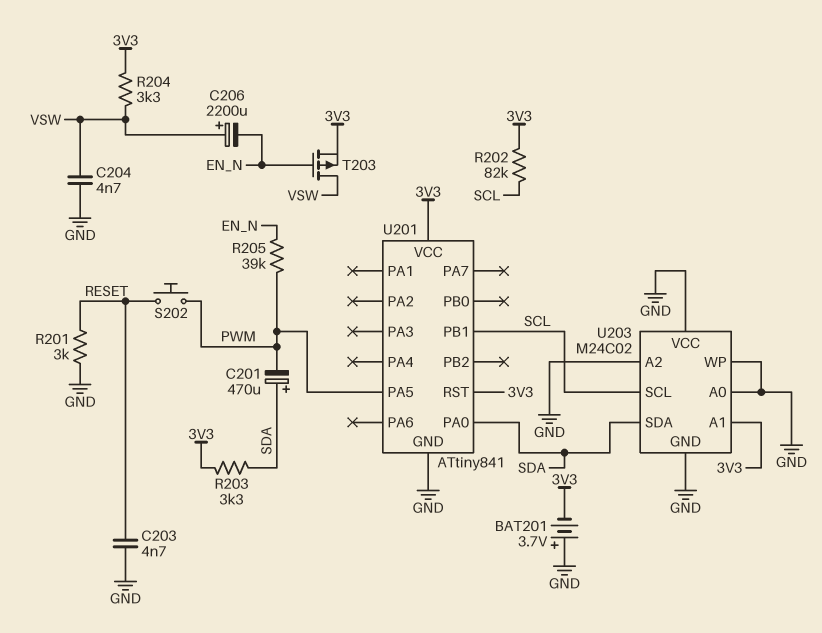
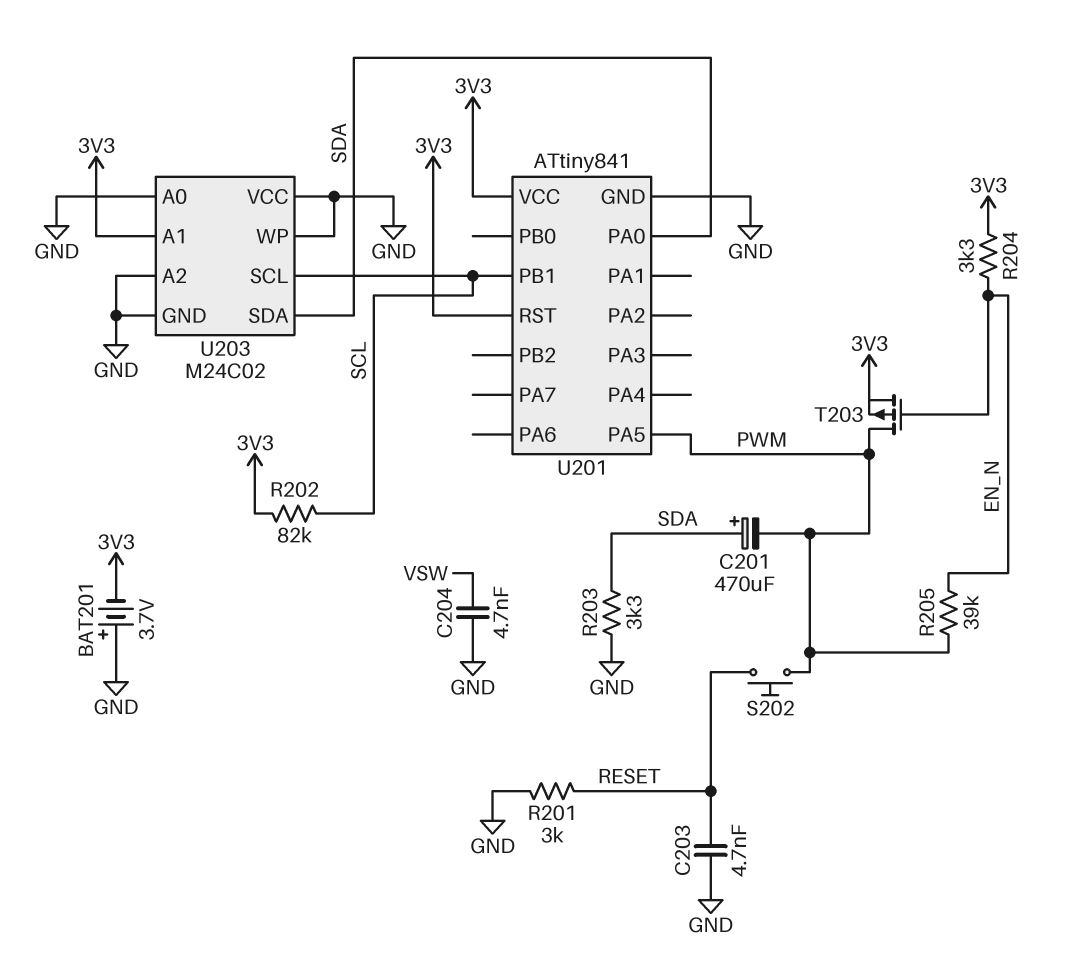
C206: 2200uF (plus VSW, minus EN_N) -> none
R203: 3.3k (3V3, SDA) -> 3.3k (GND, SDA)
R204: 3.3k (3V3, VSW) -> 3.3k (3V3, EN_N)
T203: PMOS (G EN_N, D VSW, S 3V3) -> PMOS (G EN_N, D PWM, S 3V3)

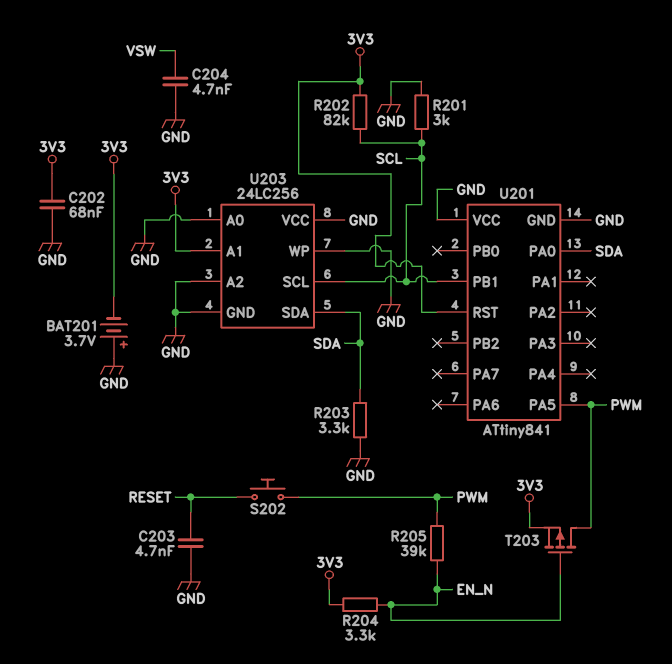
C201: 470uF (plus SDA, minus PWM) -> none
C202: none -> 68nF (3V3, GND)
R201: 3k (GND, RESET) -> 3k (GND, SCL)
U201 pin VCC: 3V3 -> GND
U203: M24C02 -> 24LC256

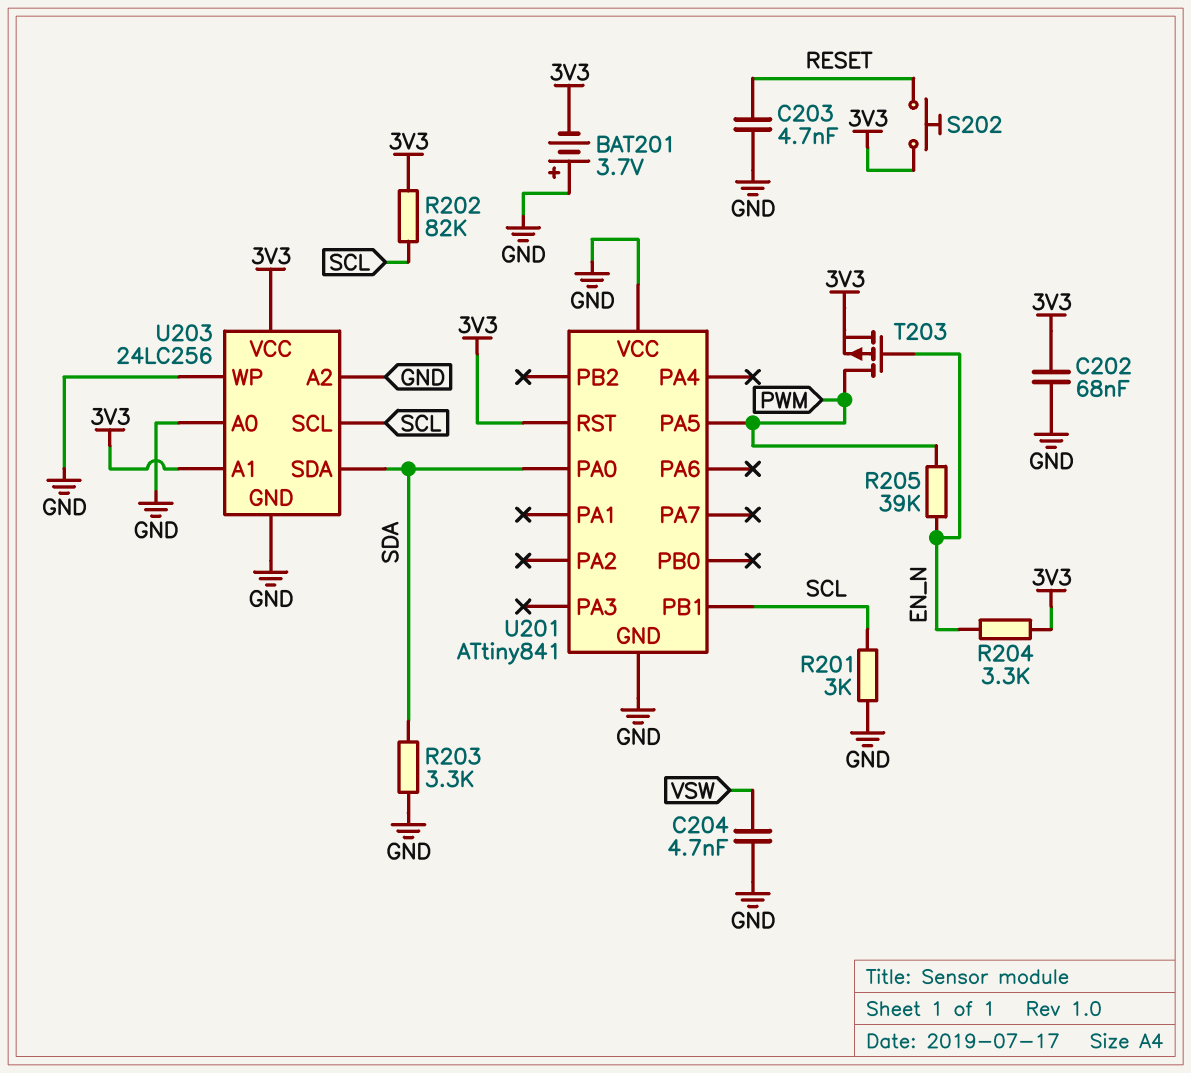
S202: button (PWM, RESET) -> button (3V3, RESET)
U203 pin VCC: GND -> 3V3

